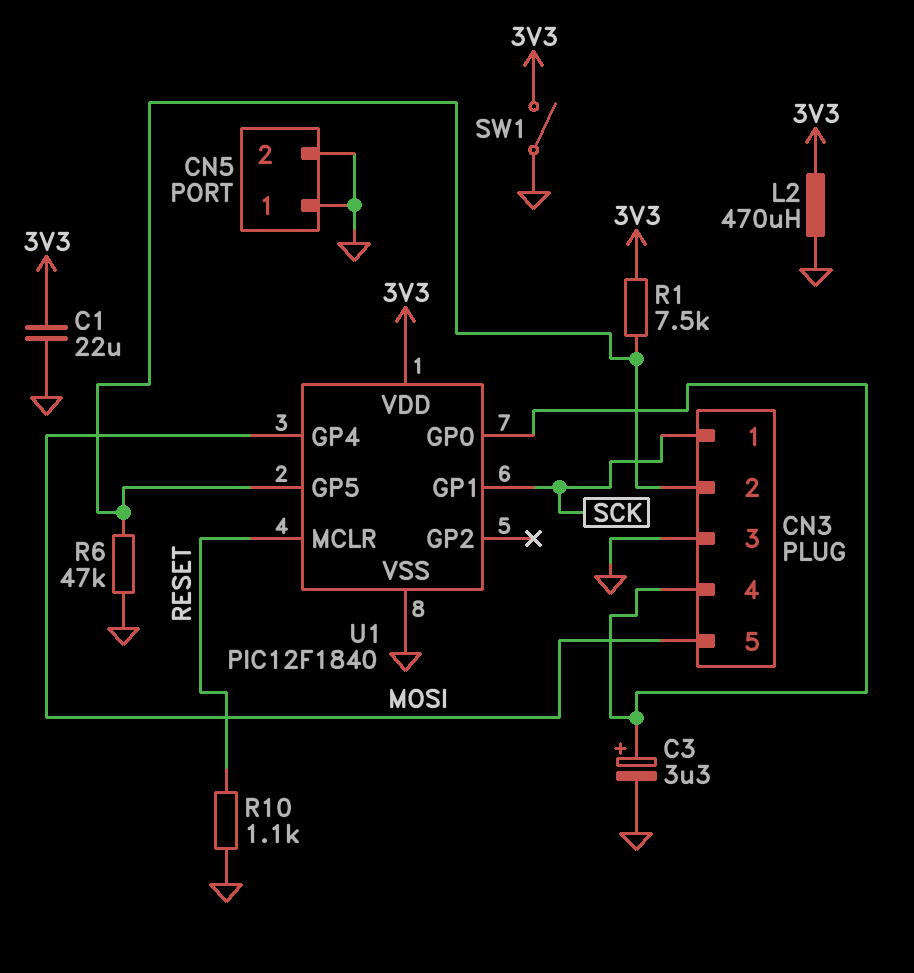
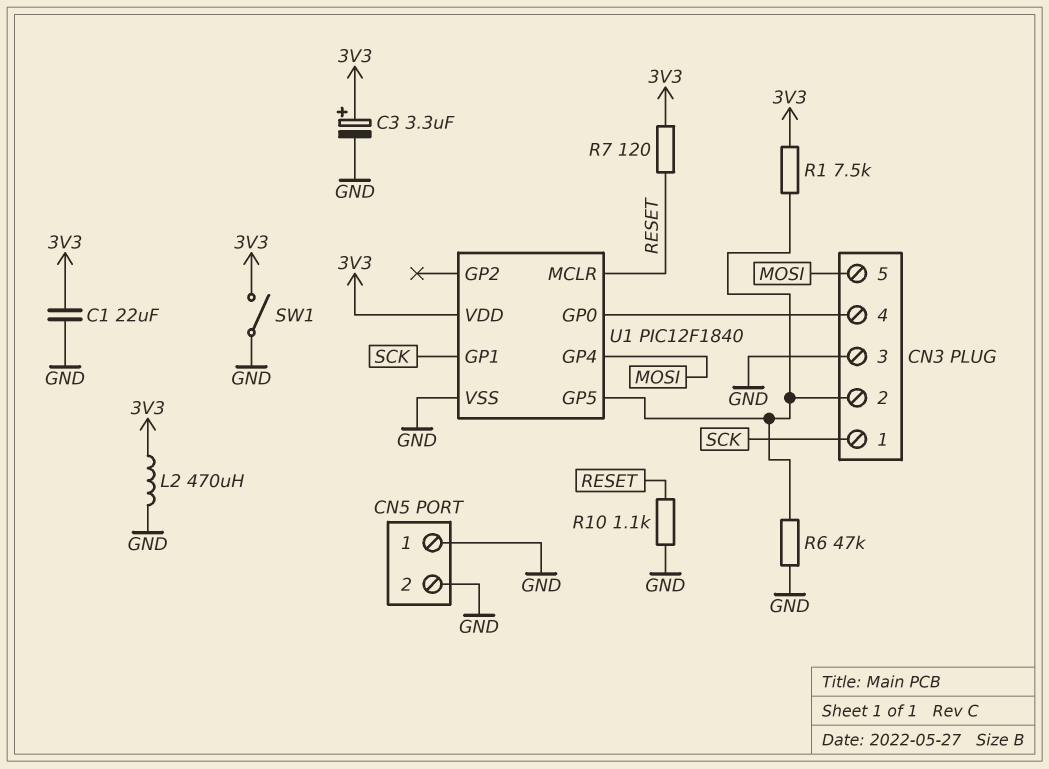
C3: 3.3uF (plus CN3/4, minus GND) -> 3.3uF (plus 3V3, minus GND)
R7: none -> 120 (3V3, RESET)

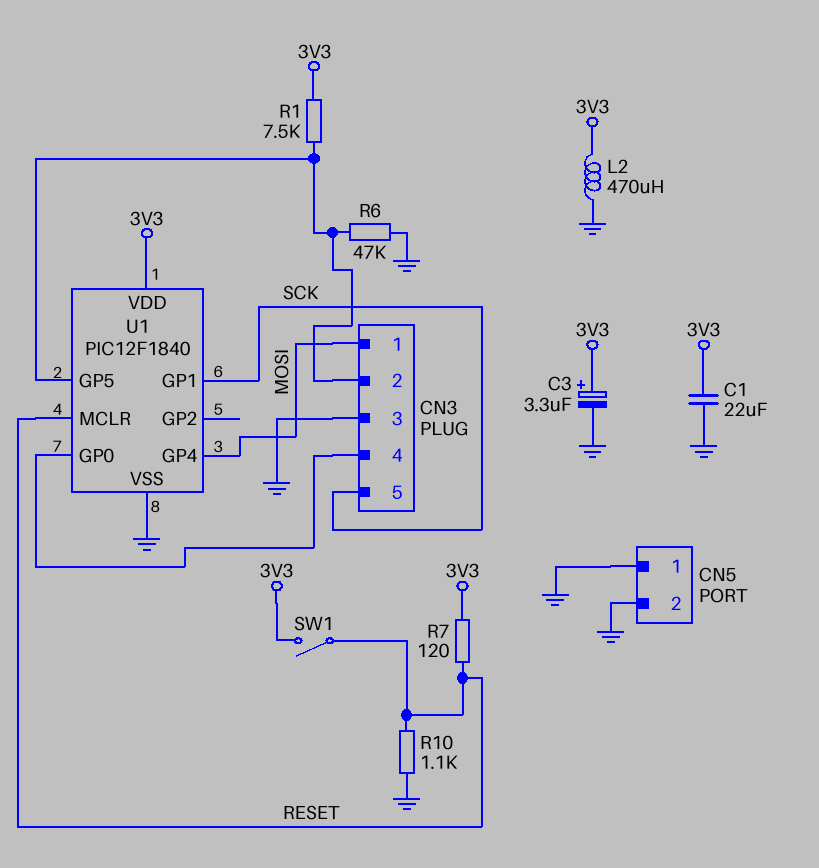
CN3 pin 1: SCK -> MOSI
CN3 pin 5: MOSI -> SCK
SW1: switch (3V3, GND) -> switch (3V3, RESET)

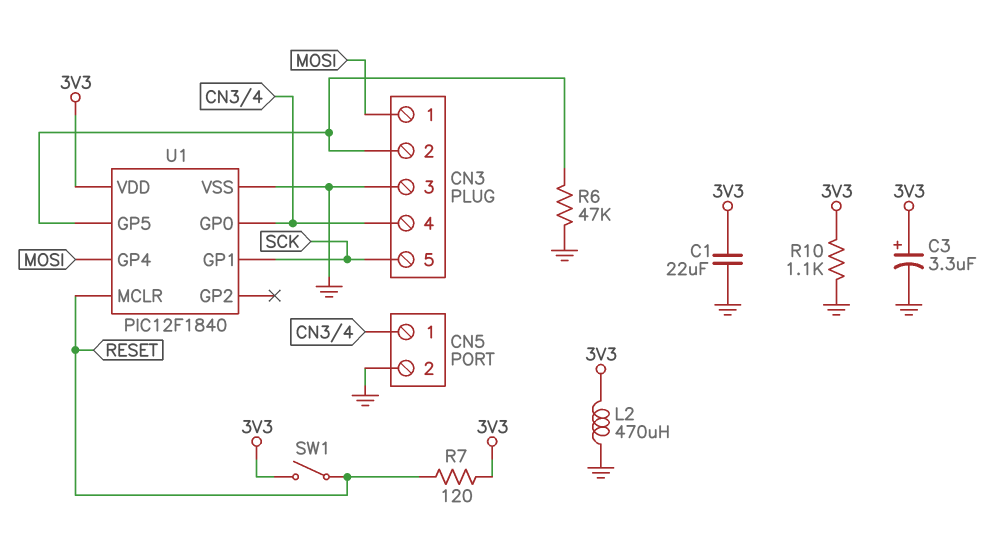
CN5 pin 1: GND -> CN3/4
R1: 7.5k (3V3, CN3/2) -> none
R10: 1.1k (GND, RESET) -> 1.1k (3V3, GND)

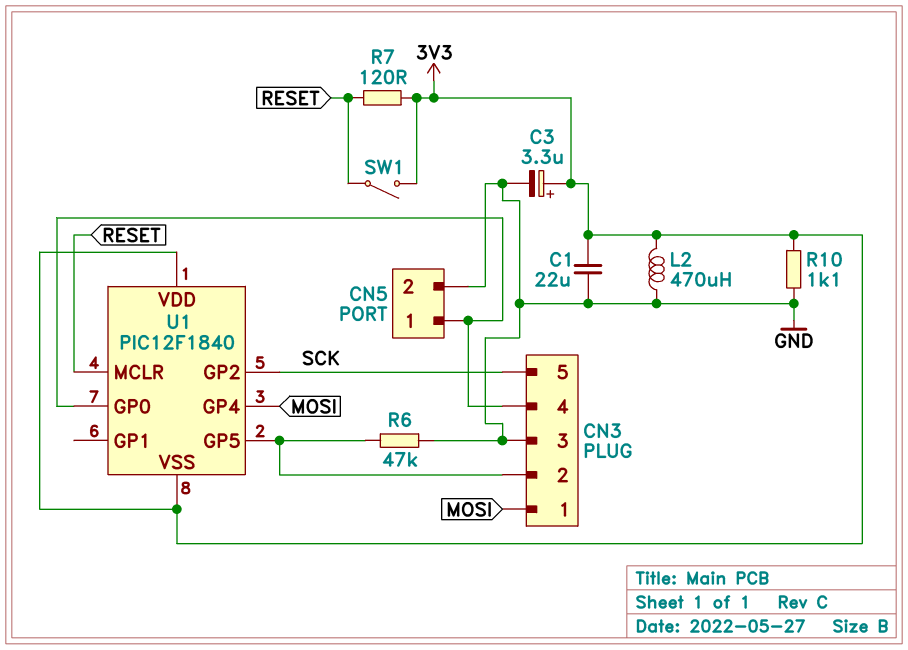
U1 pin GP1: SCK -> none
U1 pin GP2: none -> SCK
U1 pin VSS: GND -> 3V3

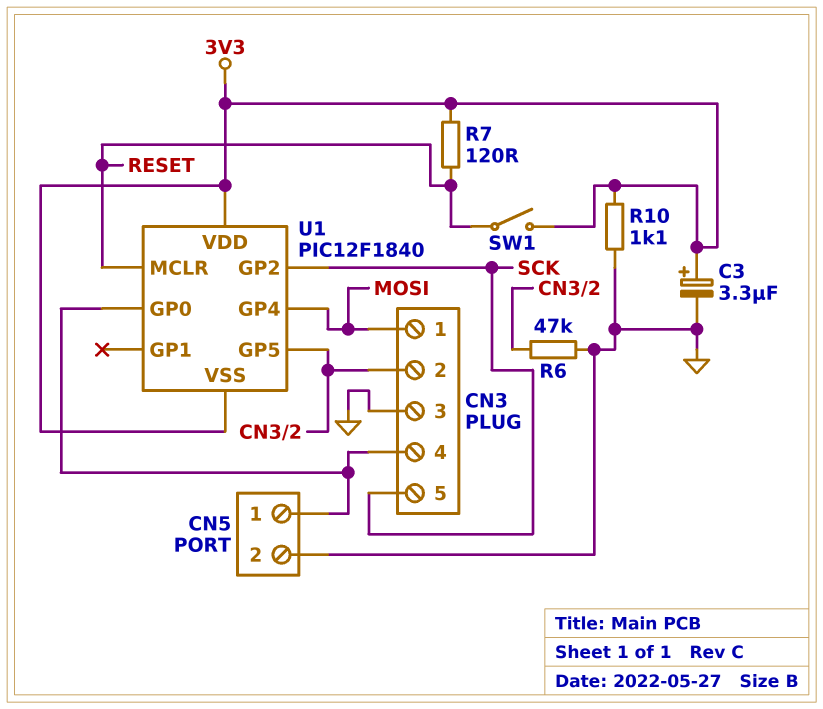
C1: 22uF (3V3, GND) -> none
L2: 470uH (3V3, GND) -> none

